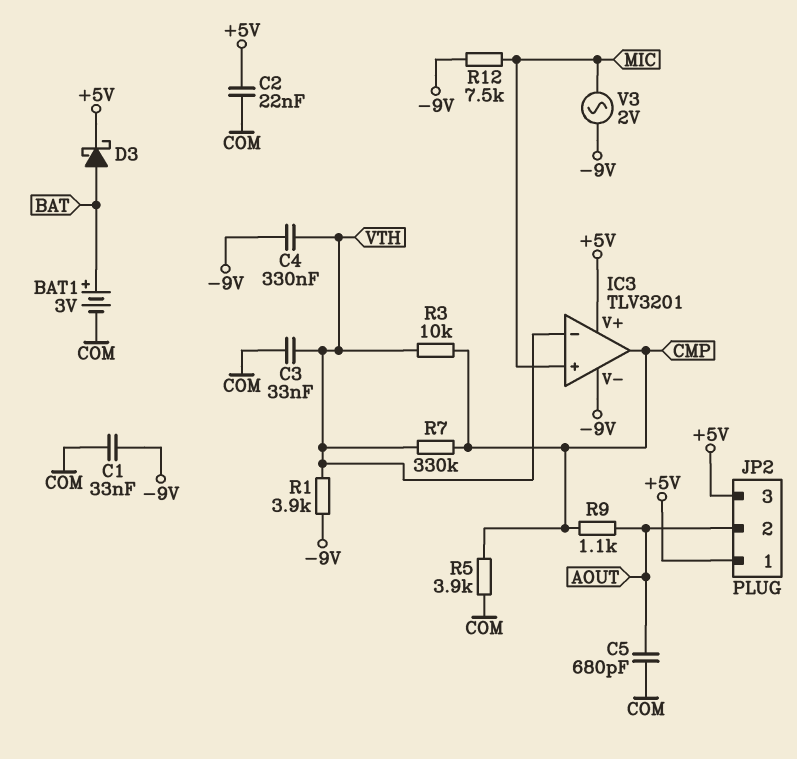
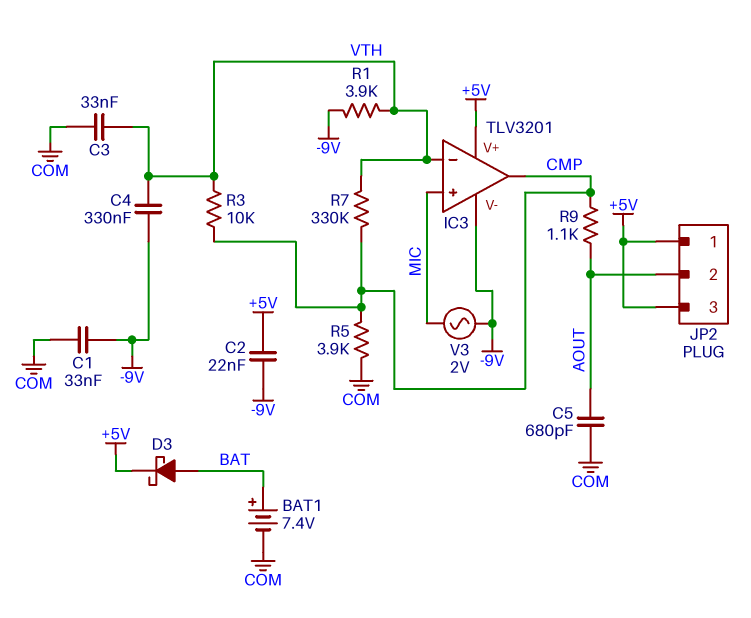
BAT1: 3V (plus BAT, minus COM) -> 7.4V (plus BAT, minus COM)
C2: 22nF (+5V, COM) -> 22nF (+5V, -9V)
R12: 7.5k (-9V, MIC) -> none

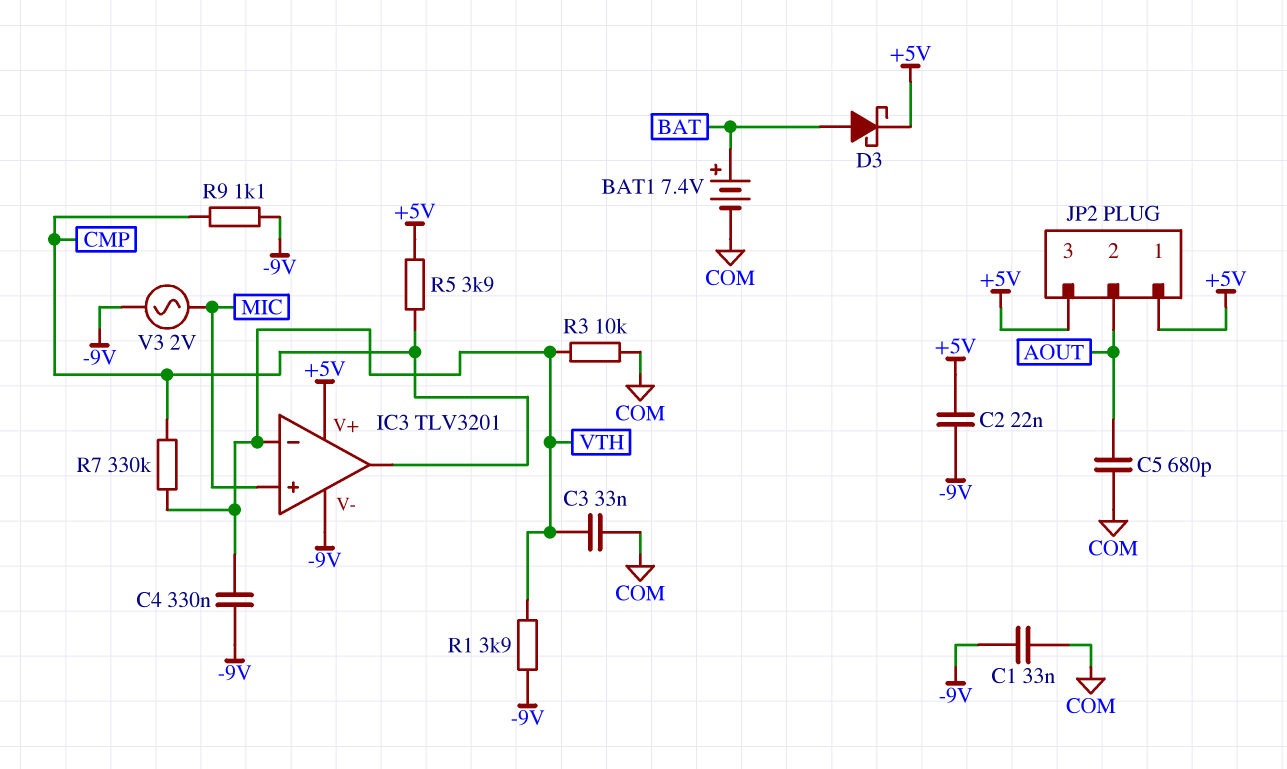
R3: 10k (CMP, VTH) -> 10k (COM, VTH)
R5: 3.9k (CMP, COM) -> 3.9k (+5V, CMP)
R9: 1.1k (AOUT, CMP) -> 1.1k (-9V, CMP)

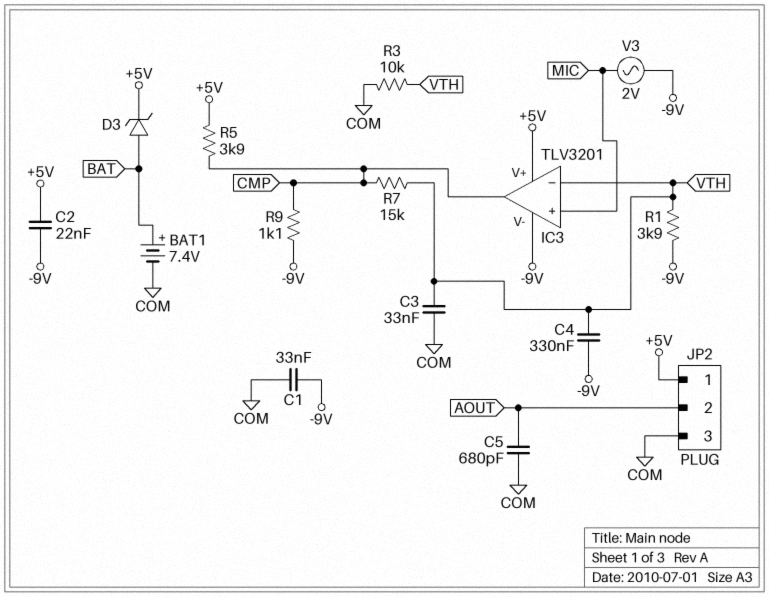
D3: schottky (A BAT, K +5V) -> zener (A BAT, K +5V)
JP2 pin 3: +5V -> COM
R7: 330k (CMP, VTH) -> 15k (CMP, VTH)

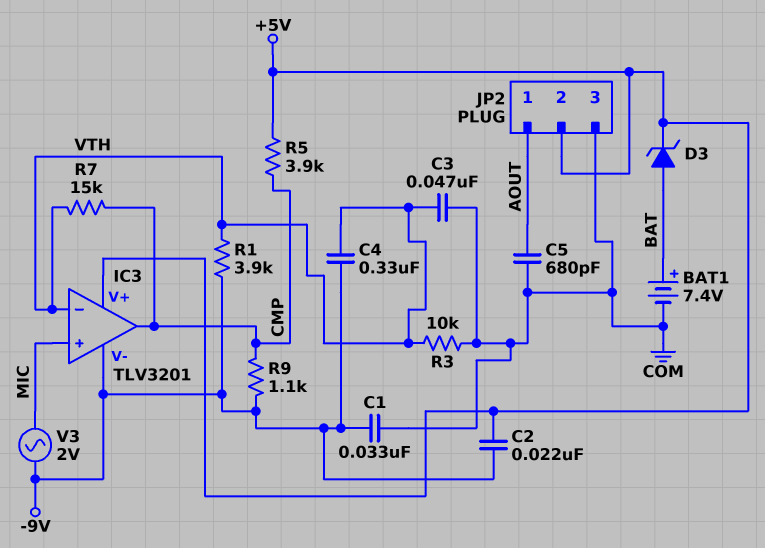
C3: 33nF (COM, VTH) -> 47nF (COM, VTH)
JP2 pin 1: +5V -> AOUT
JP2 pin 2: AOUT -> +5V

